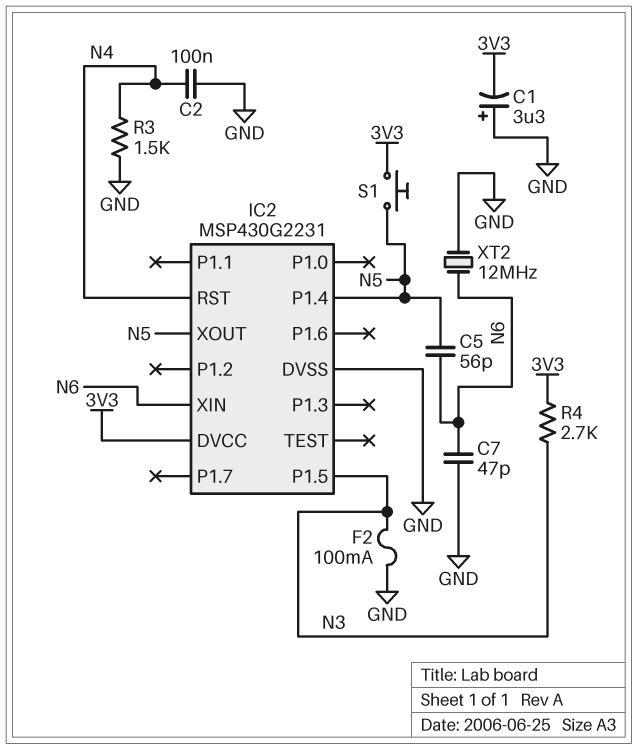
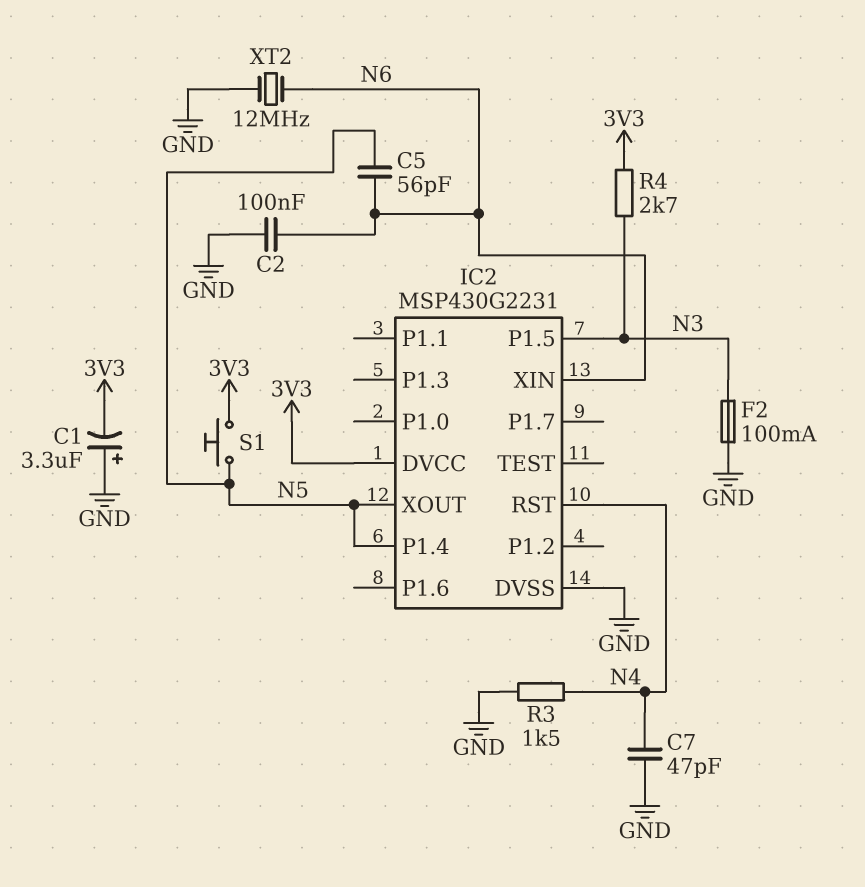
C2: 100nF (GND, N4) -> 100nF (GND, N6)
C7: 47pF (GND, N6) -> 47pF (GND, N4)

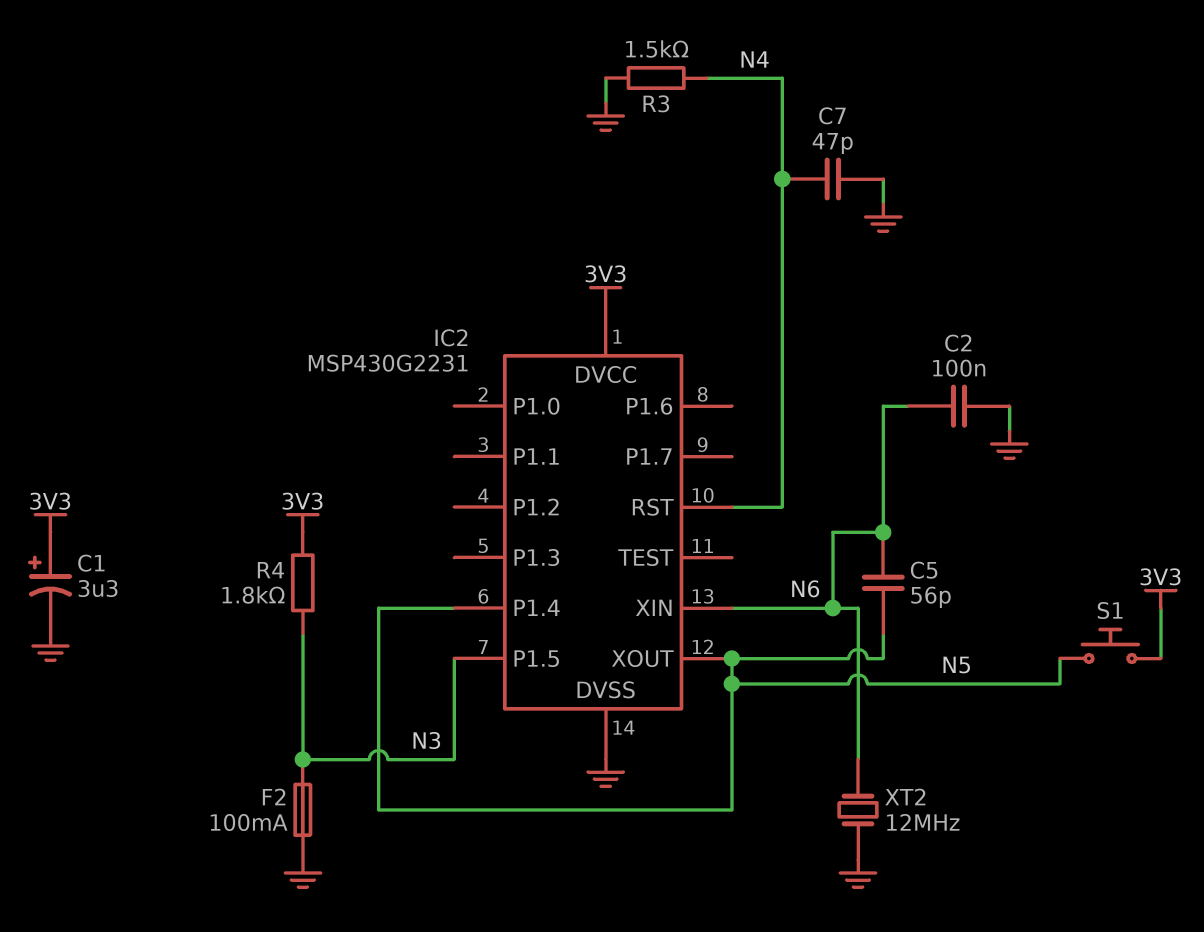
C1: 3.3uF (plus GND, minus 3V3) -> 3.3uF (plus 3V3, minus GND)
R4: 2.7k (3V3, N3) -> 1.8k (3V3, N3)

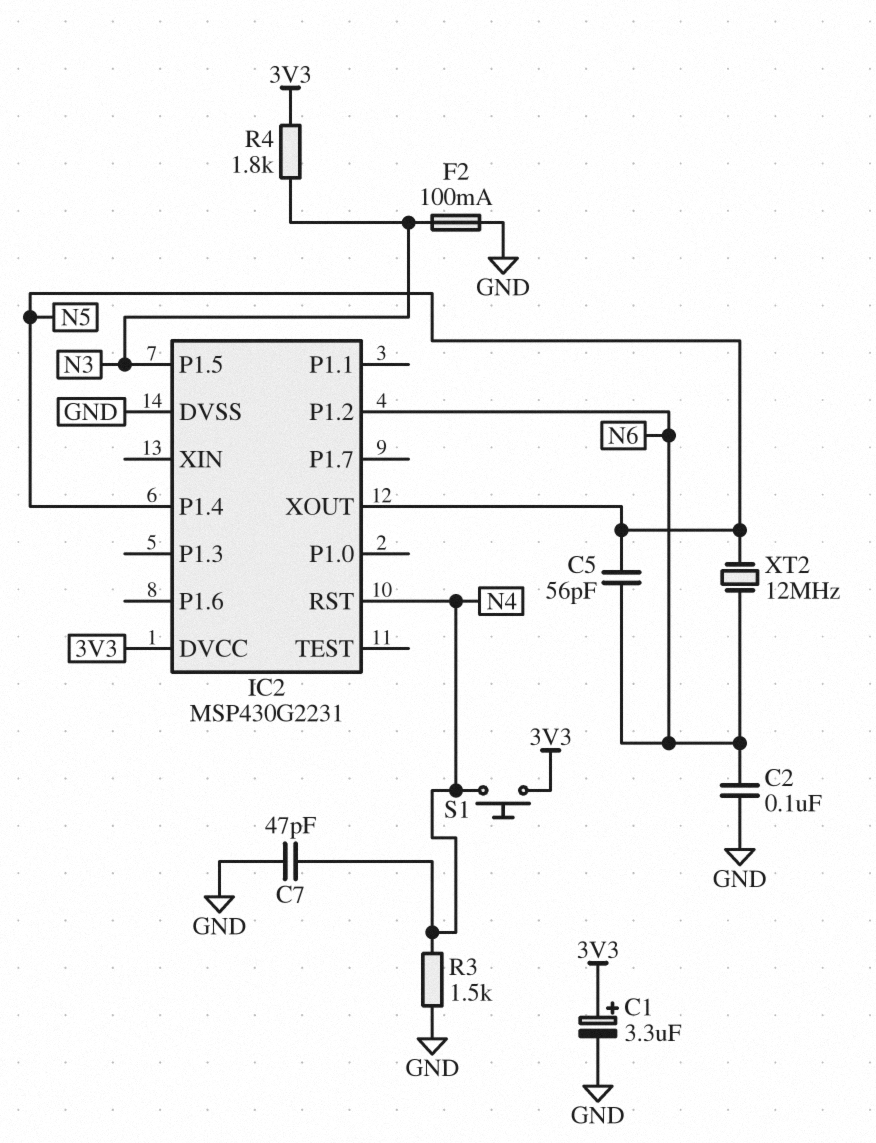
IC2 pin P1.2: none -> N6
IC2 pin XIN: N6 -> none
S1: button (3V3, N5) -> button (3V3, N4)
XT2: 12MHz (GND, N6) -> 12MHz (N5, N6)

